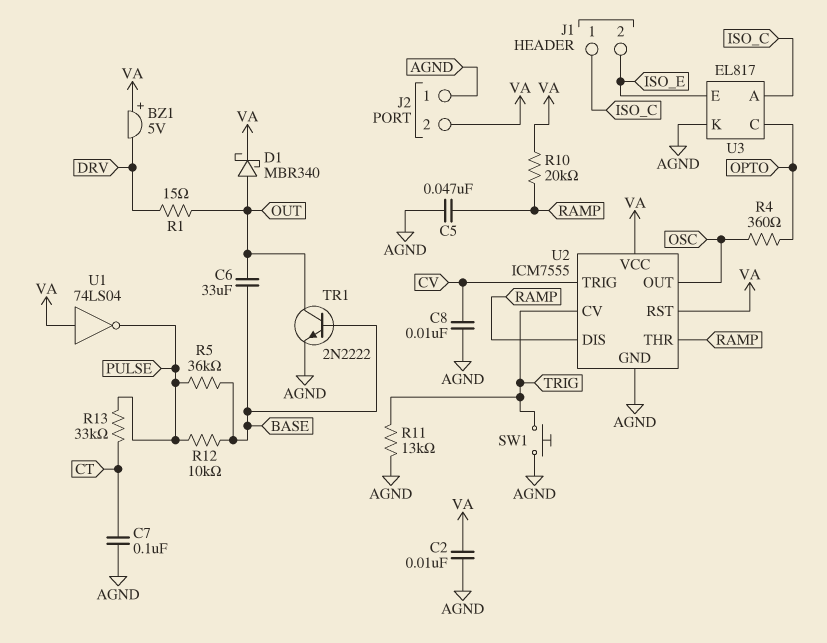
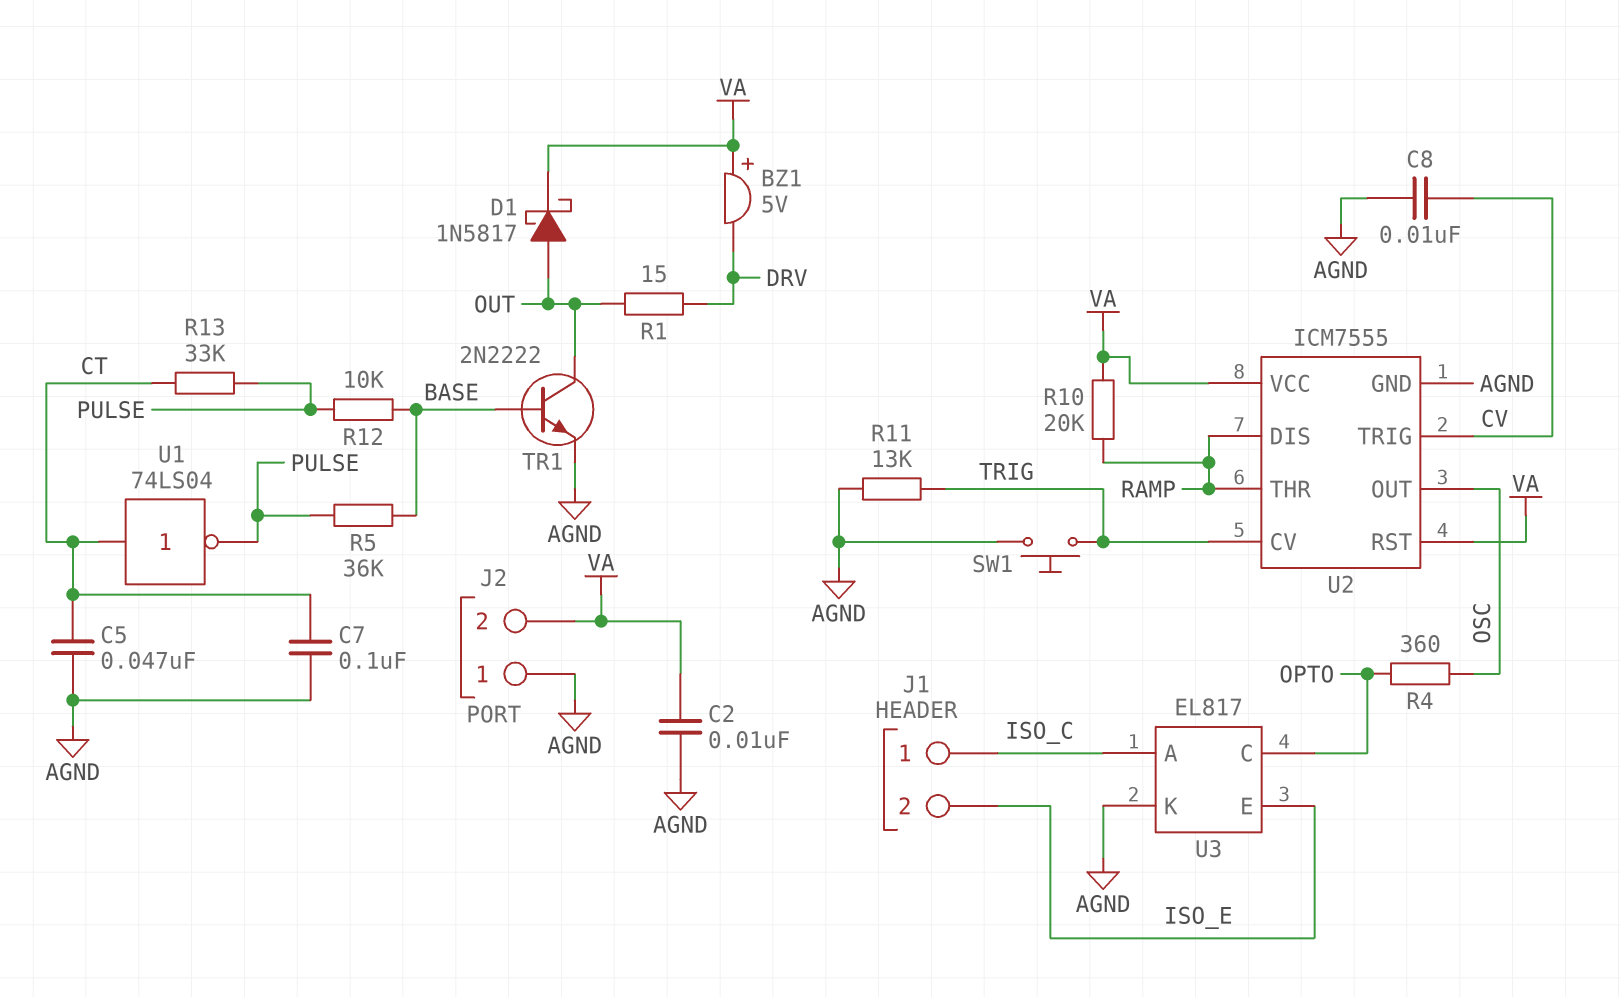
C5: 47nF (AGND, RAMP) -> 47nF (AGND, CT)
C6: 33uF (BASE, OUT) -> none
D1: schottky MBR340 (A OUT, K VA) -> schottky 1N5817 (A OUT, K VA)
U1: NOT 74LS04 (in VA, out PULSE) -> NOT 74LS04 (in CT, out PULSE)

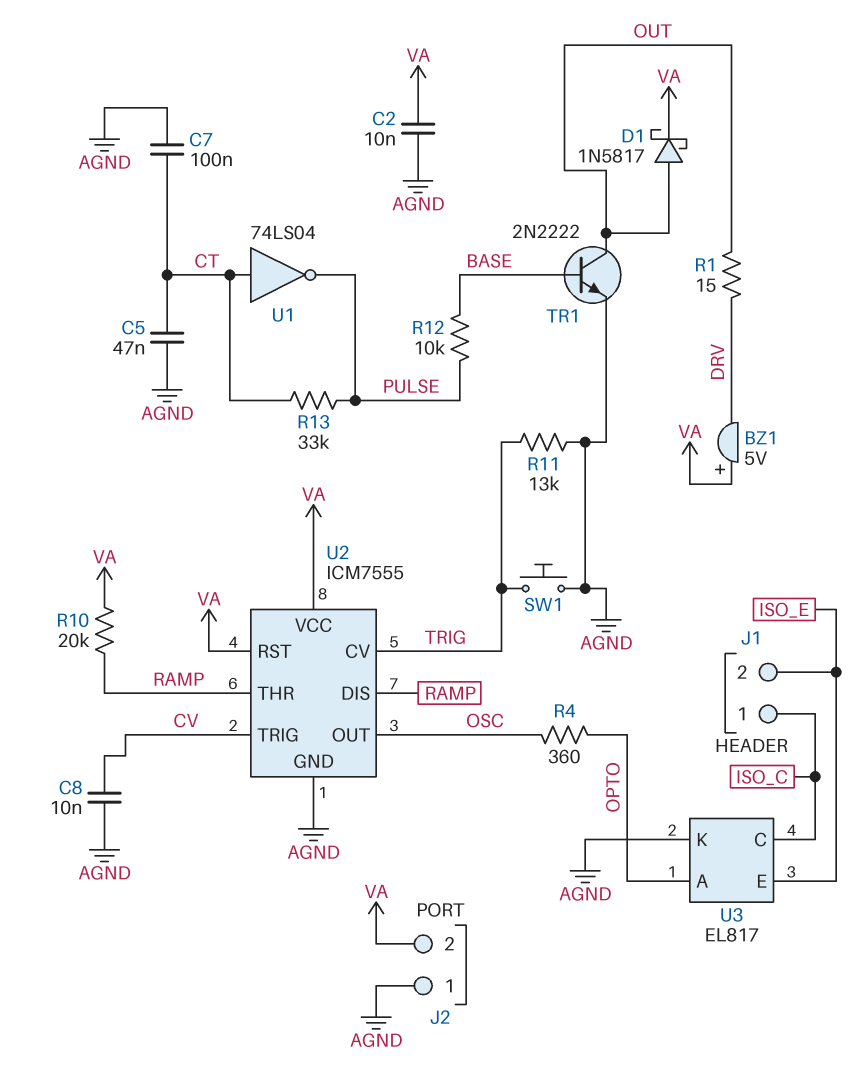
R5: 36k (BASE, PULSE) -> none
U3 pin A: ISO_C -> OPTO
U3 pin C: OPTO -> ISO_C

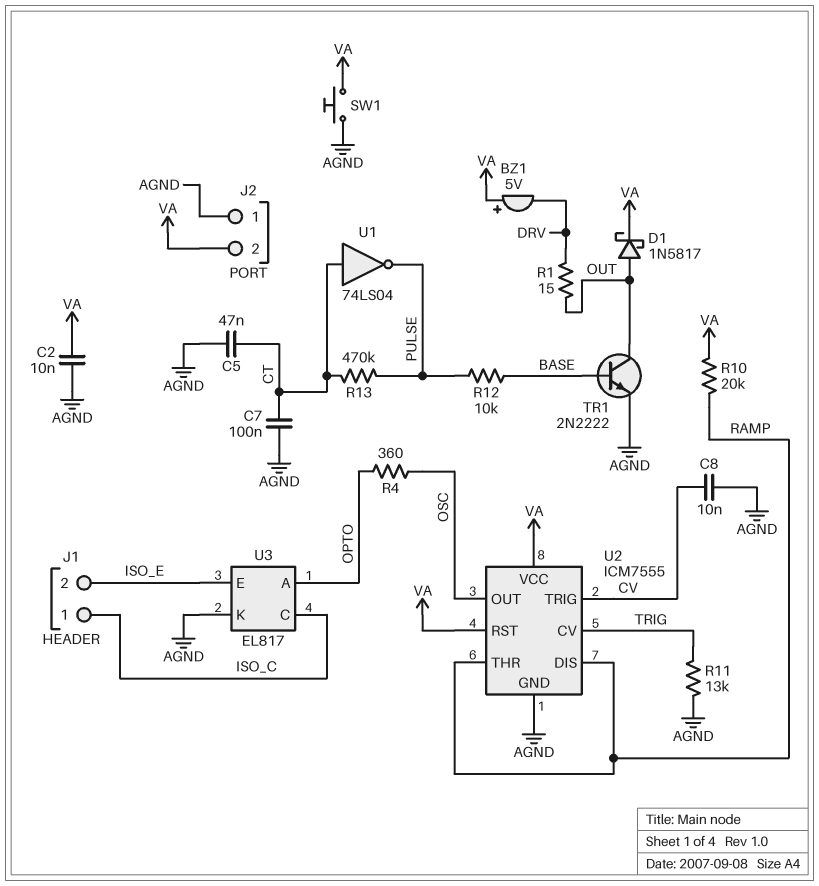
R13: 33k (CT, PULSE) -> 470k (CT, PULSE)
SW1: button (AGND, TRIG) -> button (AGND, VA)

